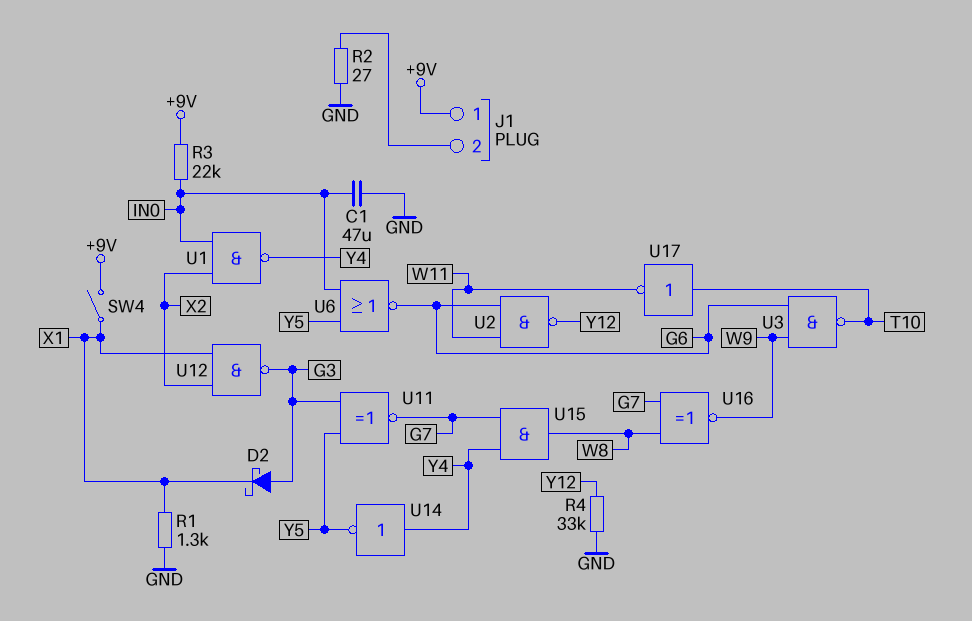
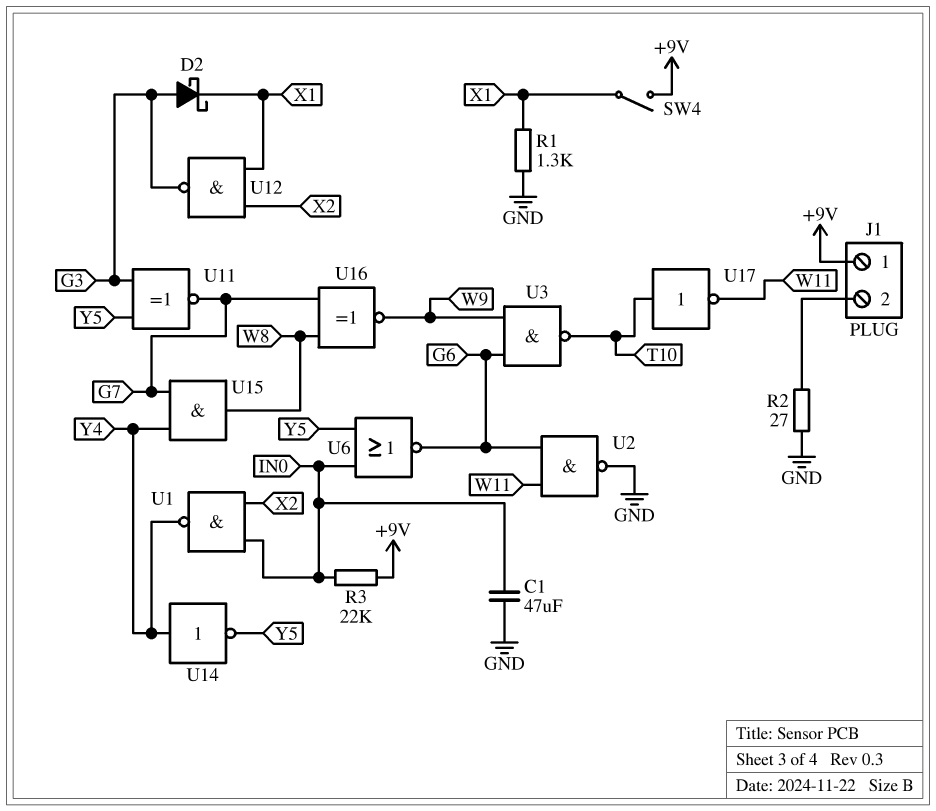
R4: 33k (GND, Y12) -> none
U2: NAND (in G6, in W11, out Y12) -> NAND (in G6, in W11, out GND)

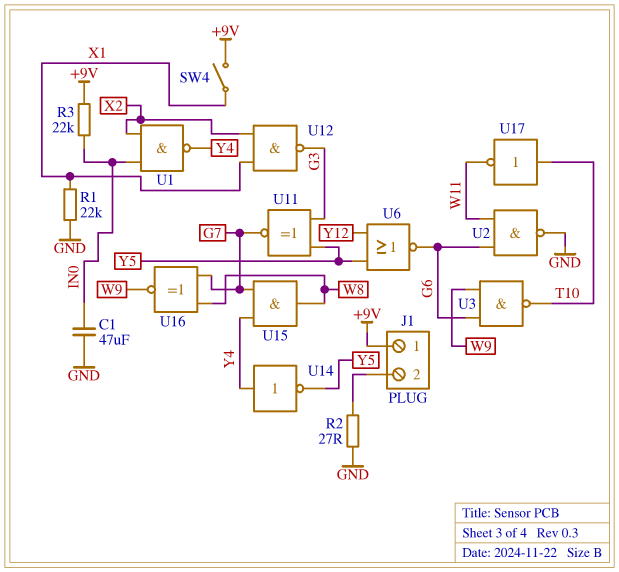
D2: schottky (A G3, K X1) -> none
R1: 1.3k (GND, X1) -> 22k (GND, X1)
U6: NOR (in IN0, in Y5, out G6) -> NOR (in Y5, in Y12, out G6)

